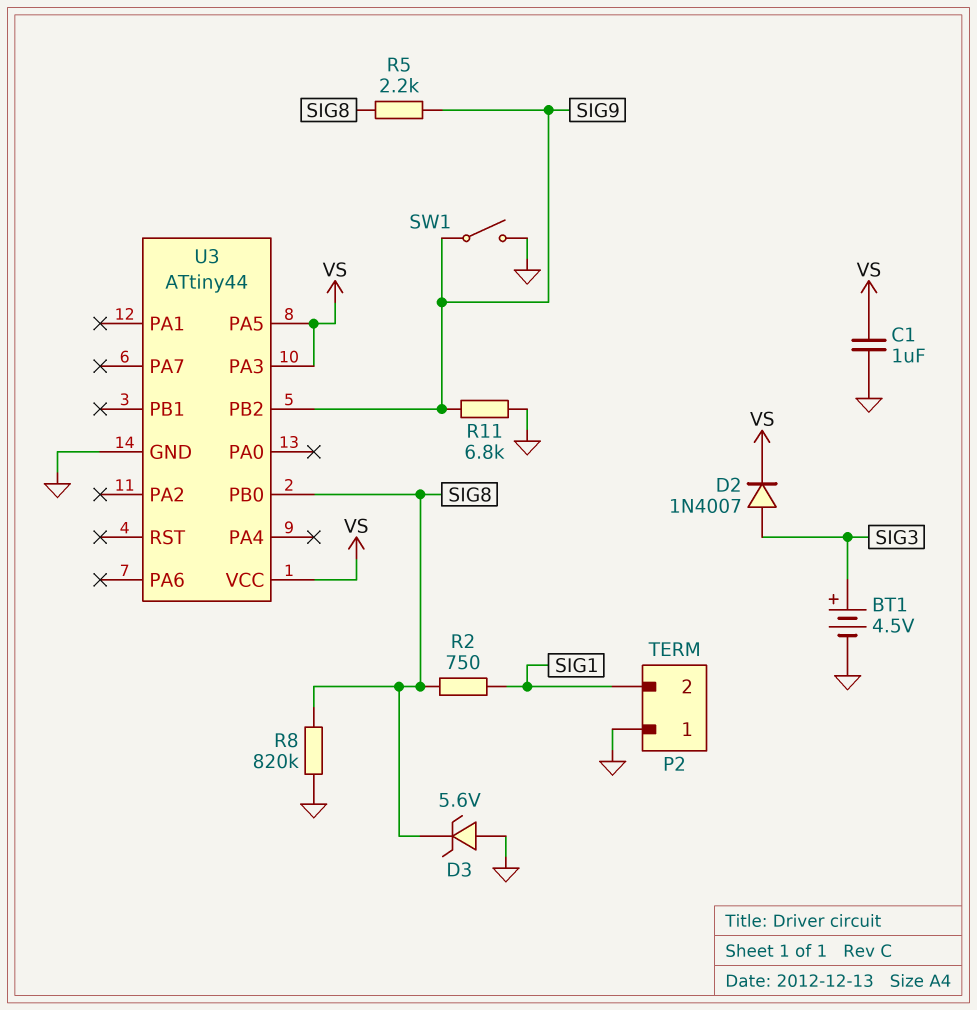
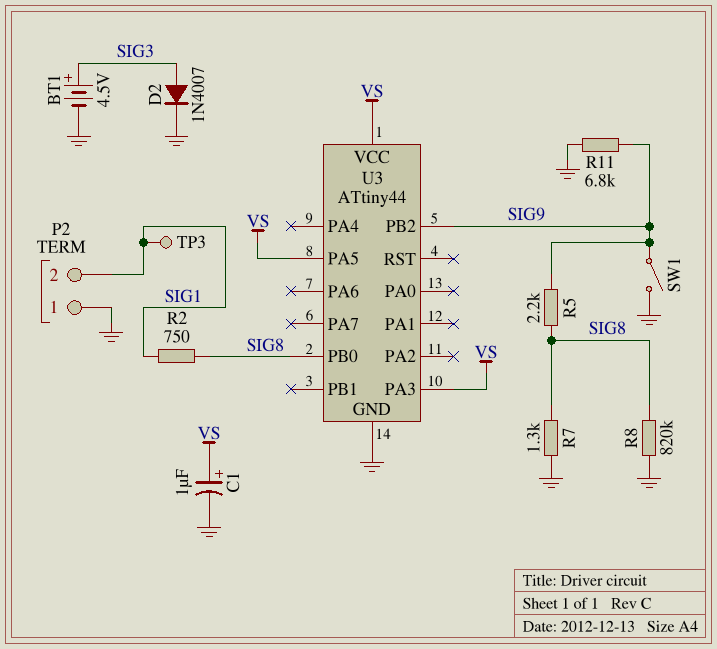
C1: 1uF (GND, VS) -> 1uF (plus VS, minus GND)
D2: diode 1N4007 (A SIG3, K VS) -> diode 1N4007 (A SIG3, K GND)
D3: zener 5.6V (A GND, K SIG8) -> none
R7: none -> 1.3k (GND, SIG8)
TP3: none -> test point (SIG1)

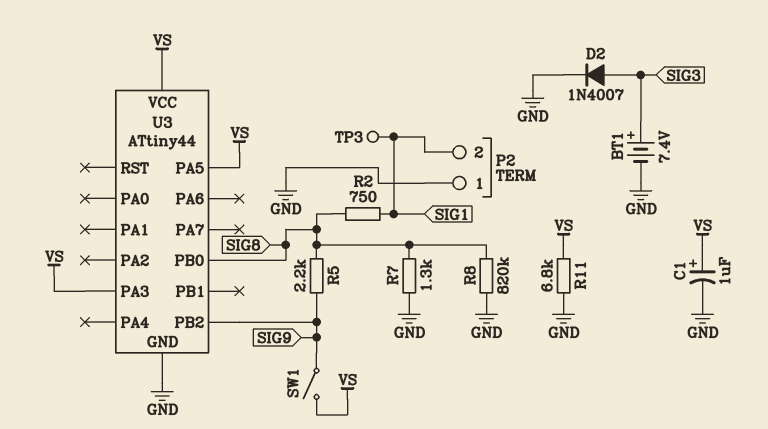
BT1: 4.5V (plus SIG3, minus GND) -> 7.4V (plus SIG3, minus GND)
R11: 6.8k (GND, SIG9) -> 6.8k (GND, VS)
SW1: switch (GND, SIG9) -> switch (SIG9, VS)

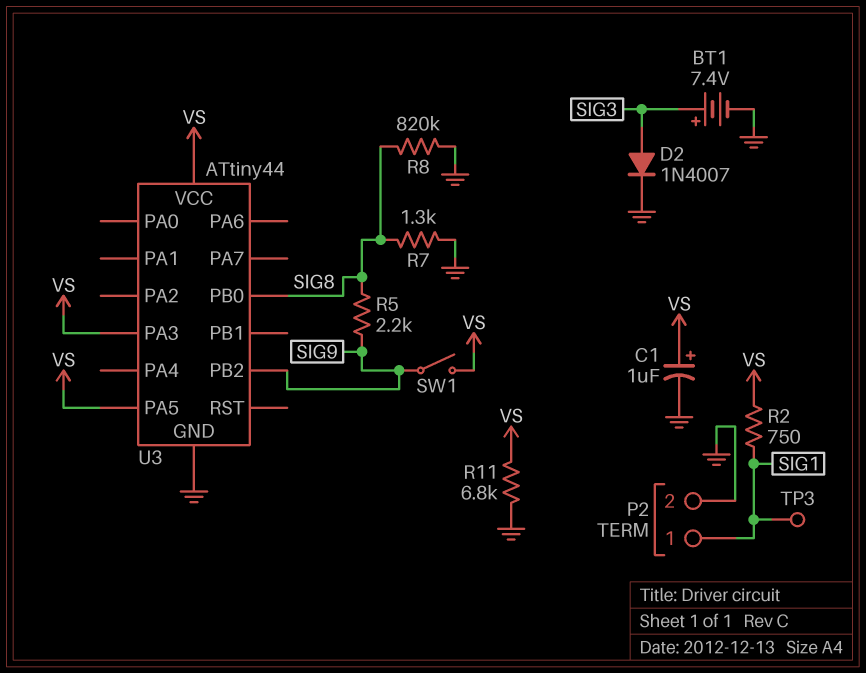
P2 pin 1: GND -> SIG1
P2 pin 2: SIG1 -> GND
R2: 750 (SIG1, SIG8) -> 750 (SIG1, VS)

